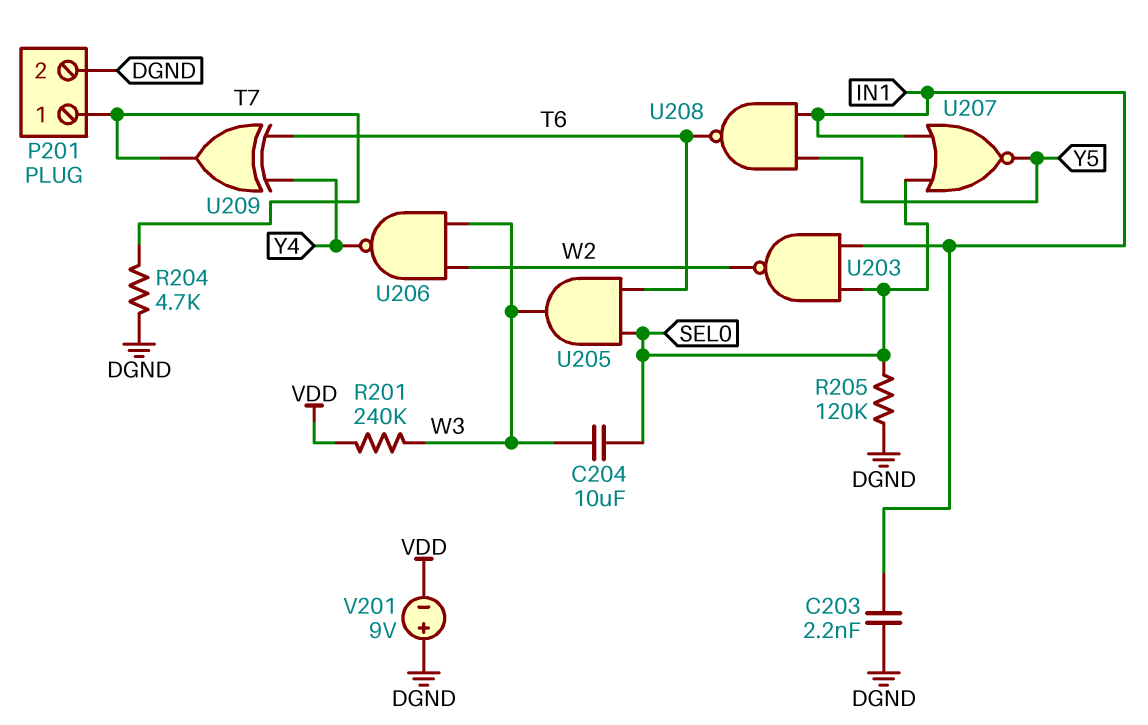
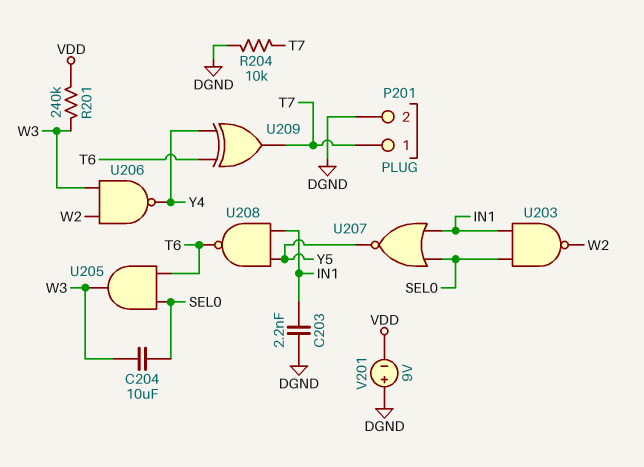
R204: 4.7k (DGND, T7) -> 10k (DGND, T7)
R205: 120k (DGND, SEL0) -> none

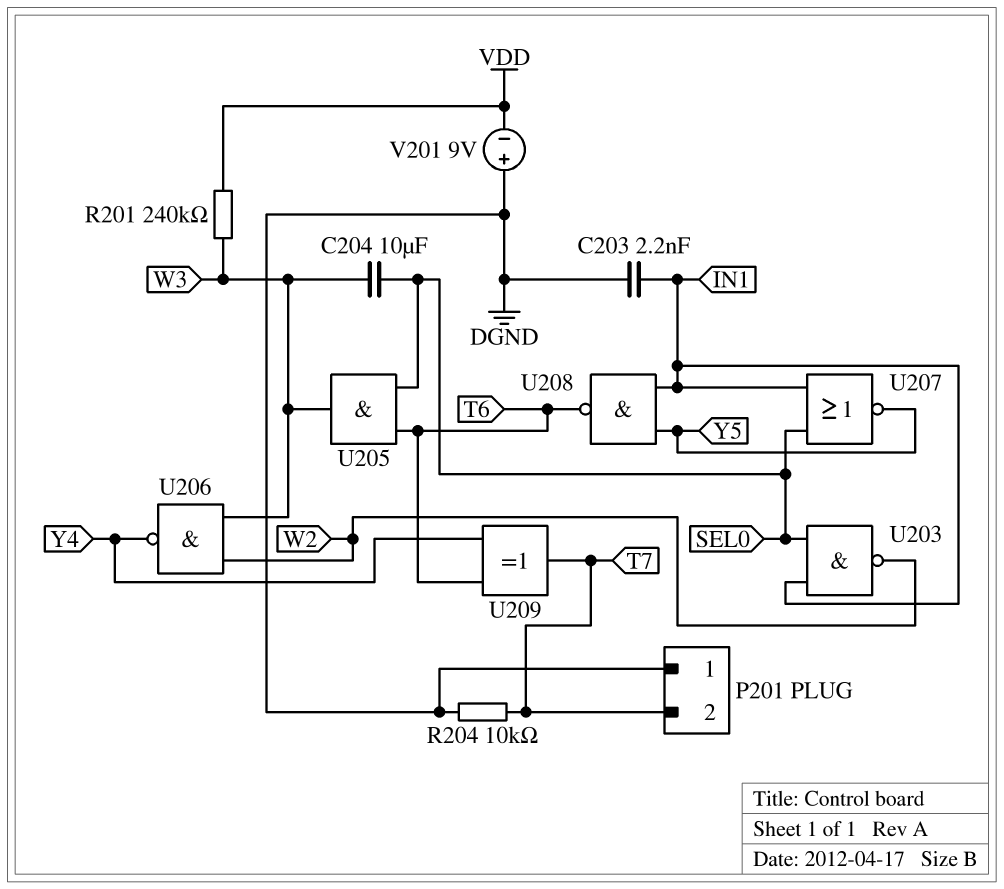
P201 pin 1: T7 -> DGND
P201 pin 2: DGND -> T7

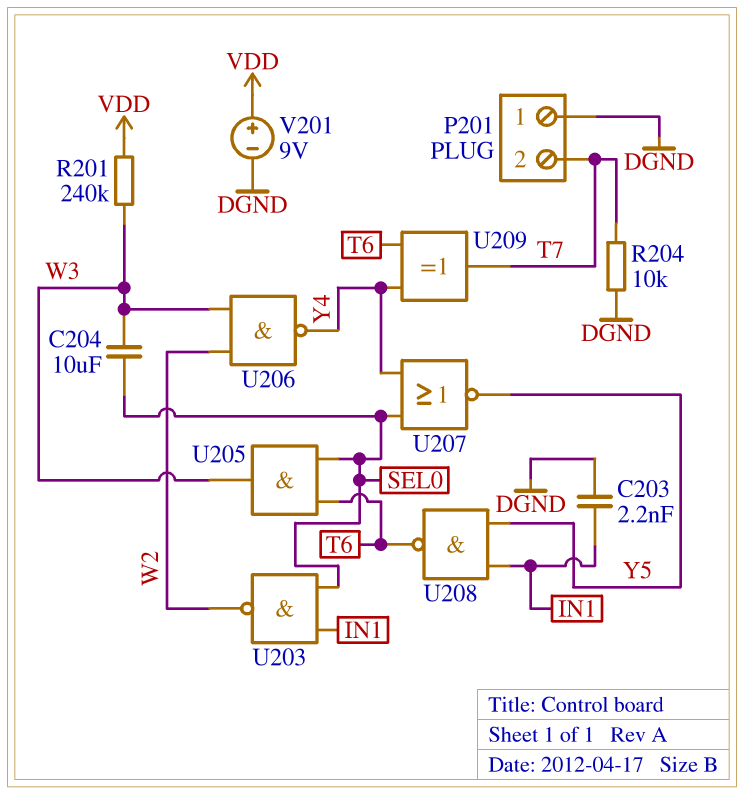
U207: NOR (in IN1, in SEL0, out Y5) -> NOR (in SEL0, in Y4, out Y5)
V201: 9V (plus DGND, minus VDD) -> 9V (plus VDD, minus DGND)

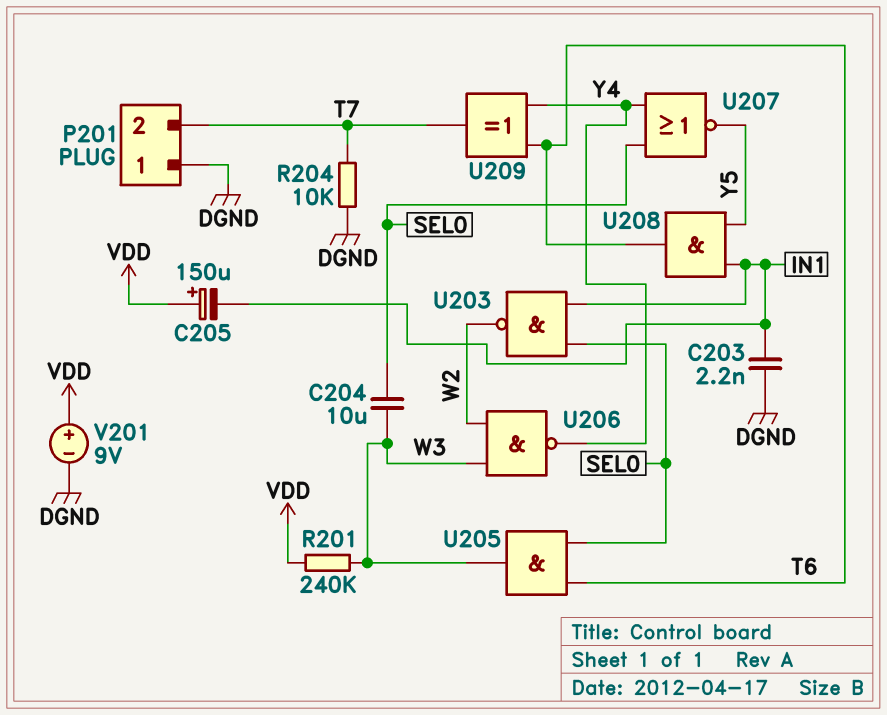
C205: none -> 150uF (plus VDD, minus IN1)
U208: NAND (in IN1, in Y5, out T6) -> AND (in IN1, in Y5, out T6)

